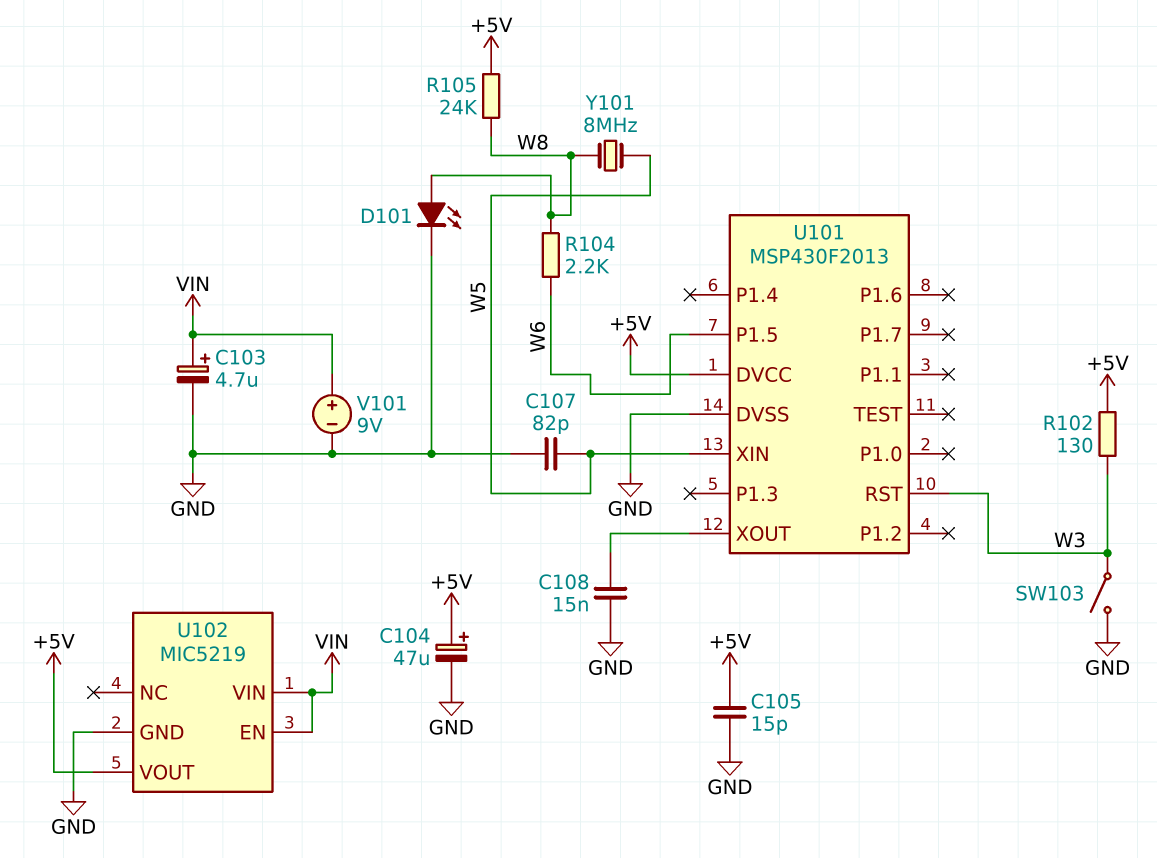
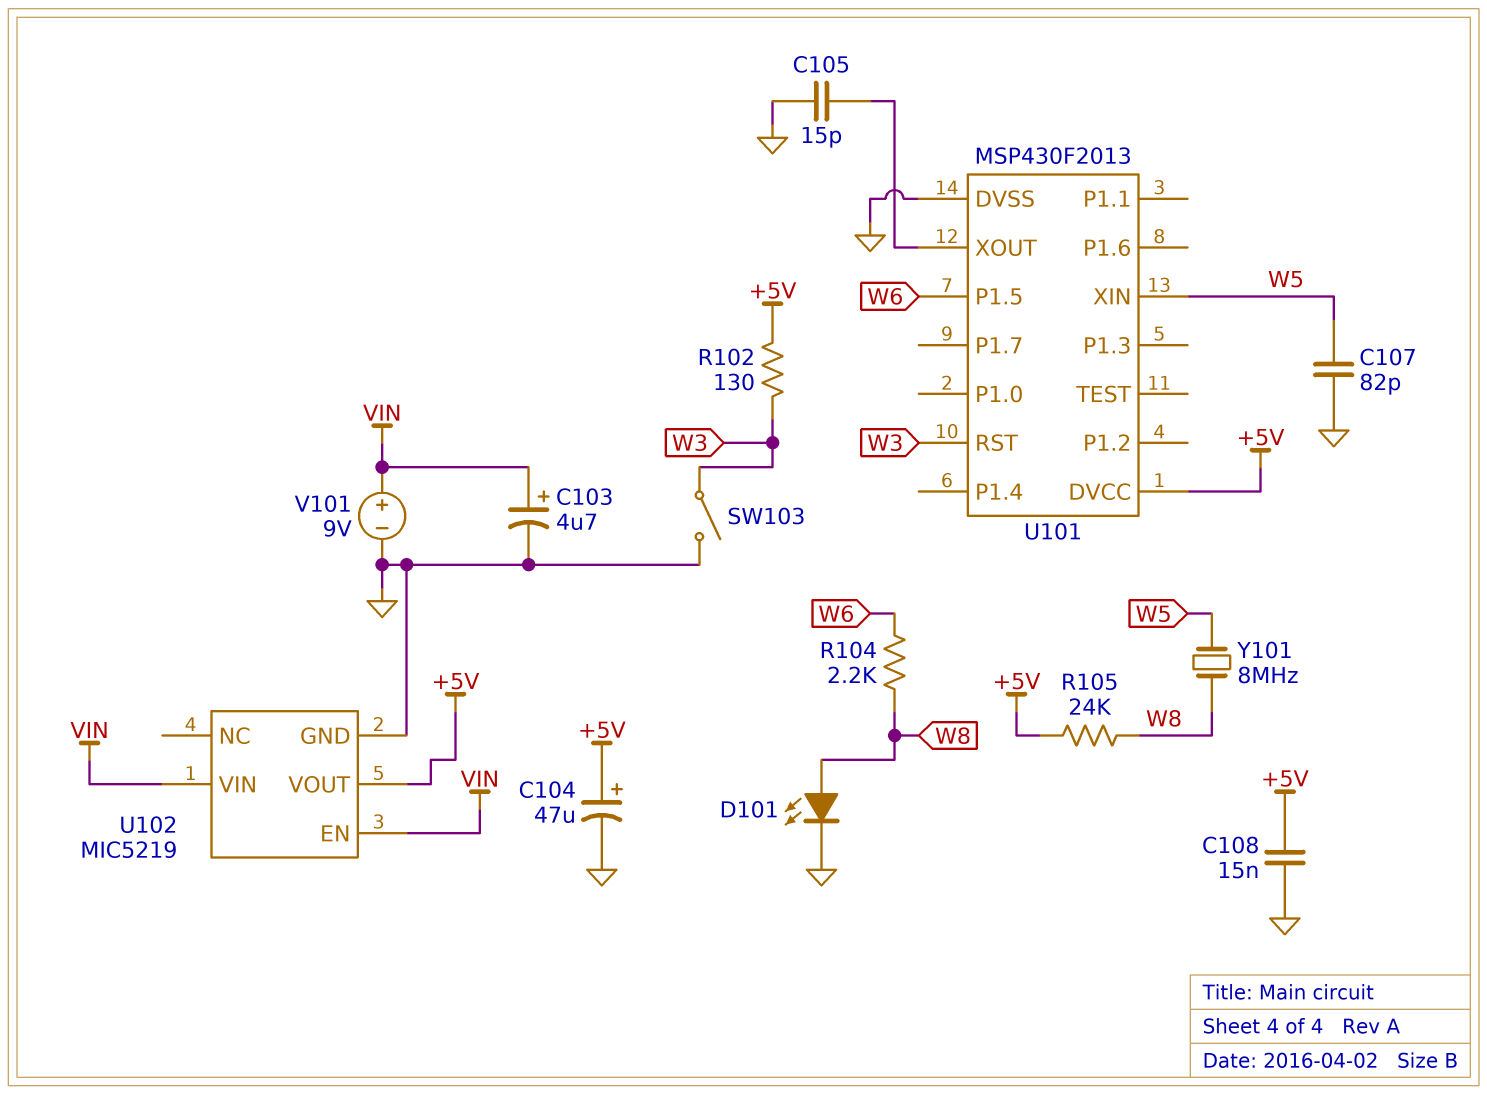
C105: 15pF (+5V, GND) -> 15pF (GND, U101/XOUT)
C108: 15nF (GND, U101/XOUT) -> 15nF (+5V, GND)

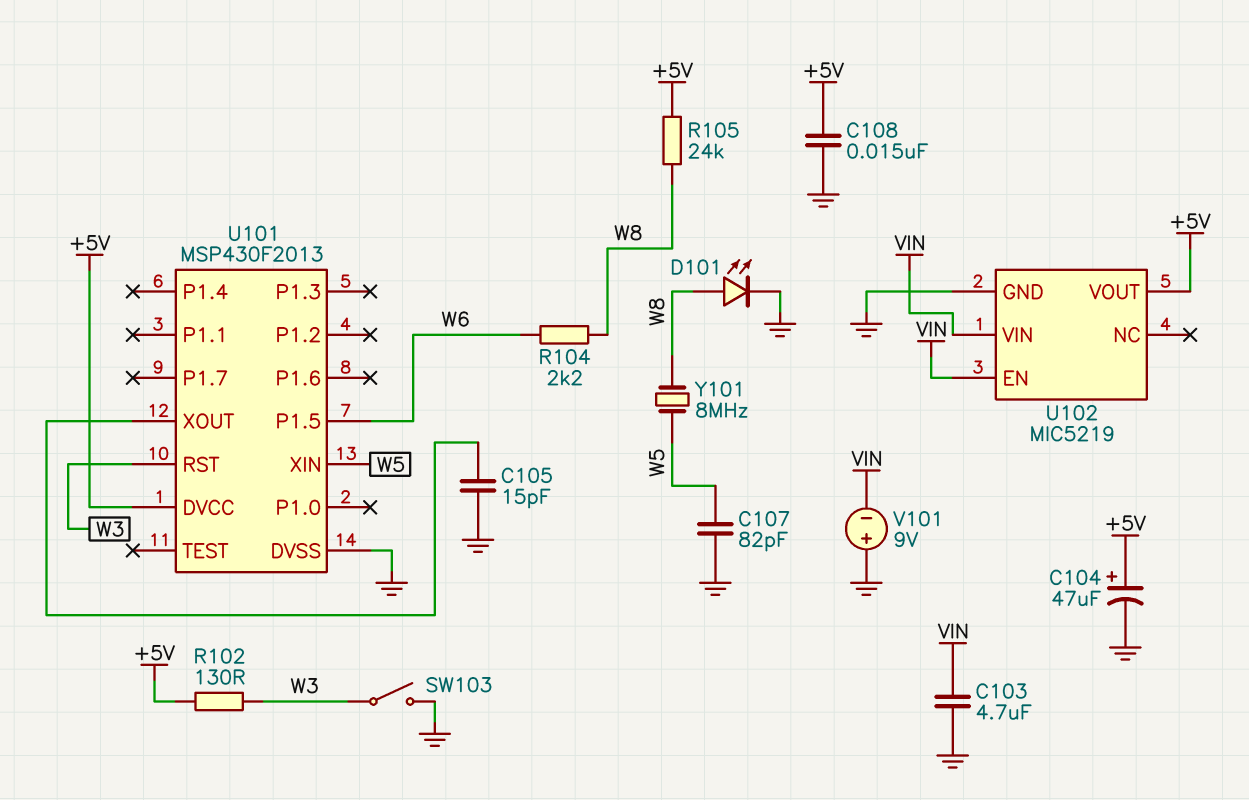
C103: 4.7uF (plus VIN, minus GND) -> 4.7uF (GND, VIN)
V101: 9V (plus VIN, minus GND) -> 9V (plus GND, minus VIN)

